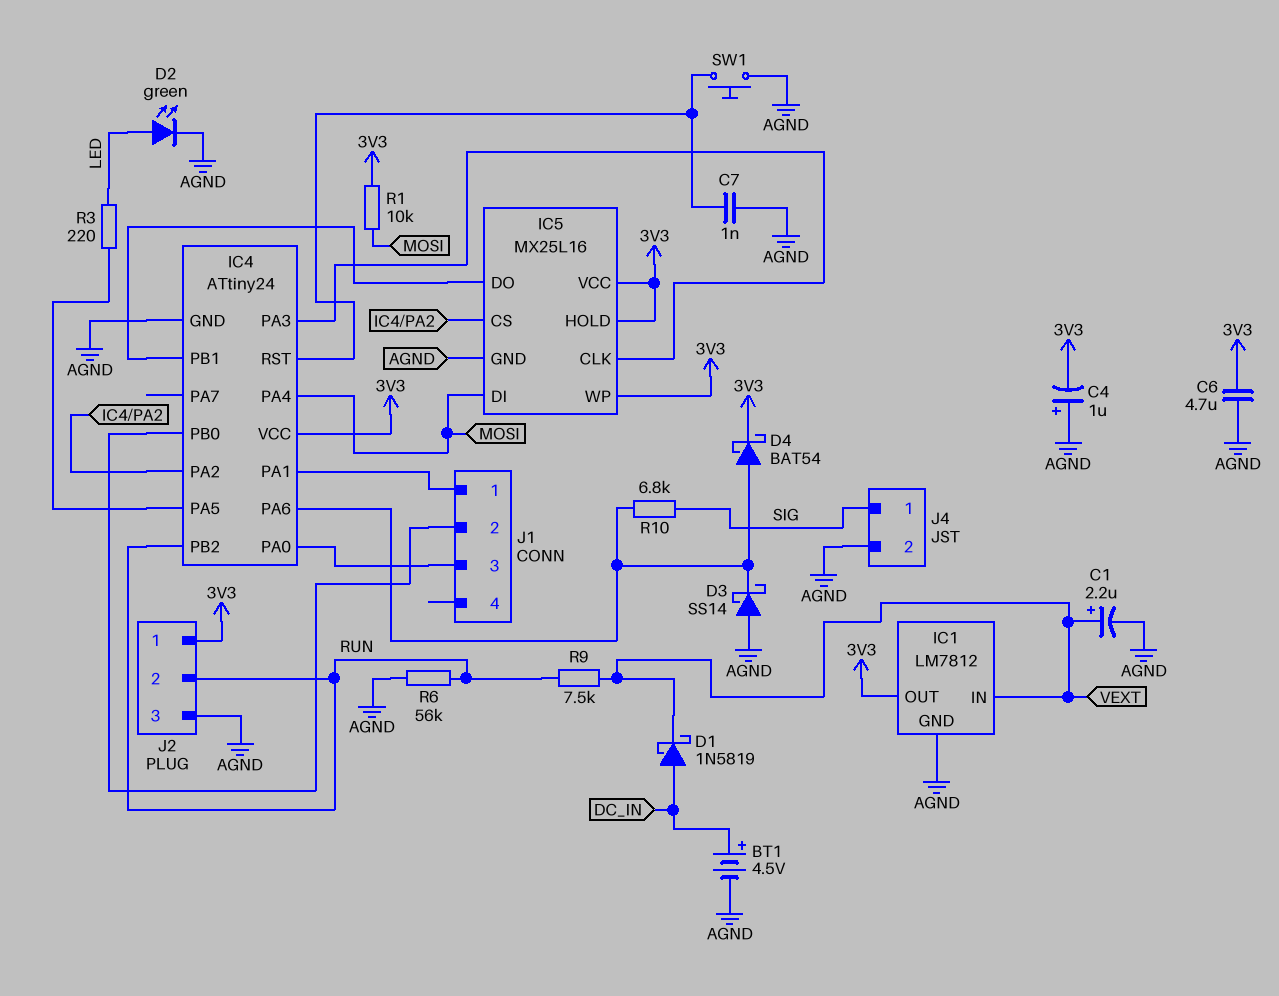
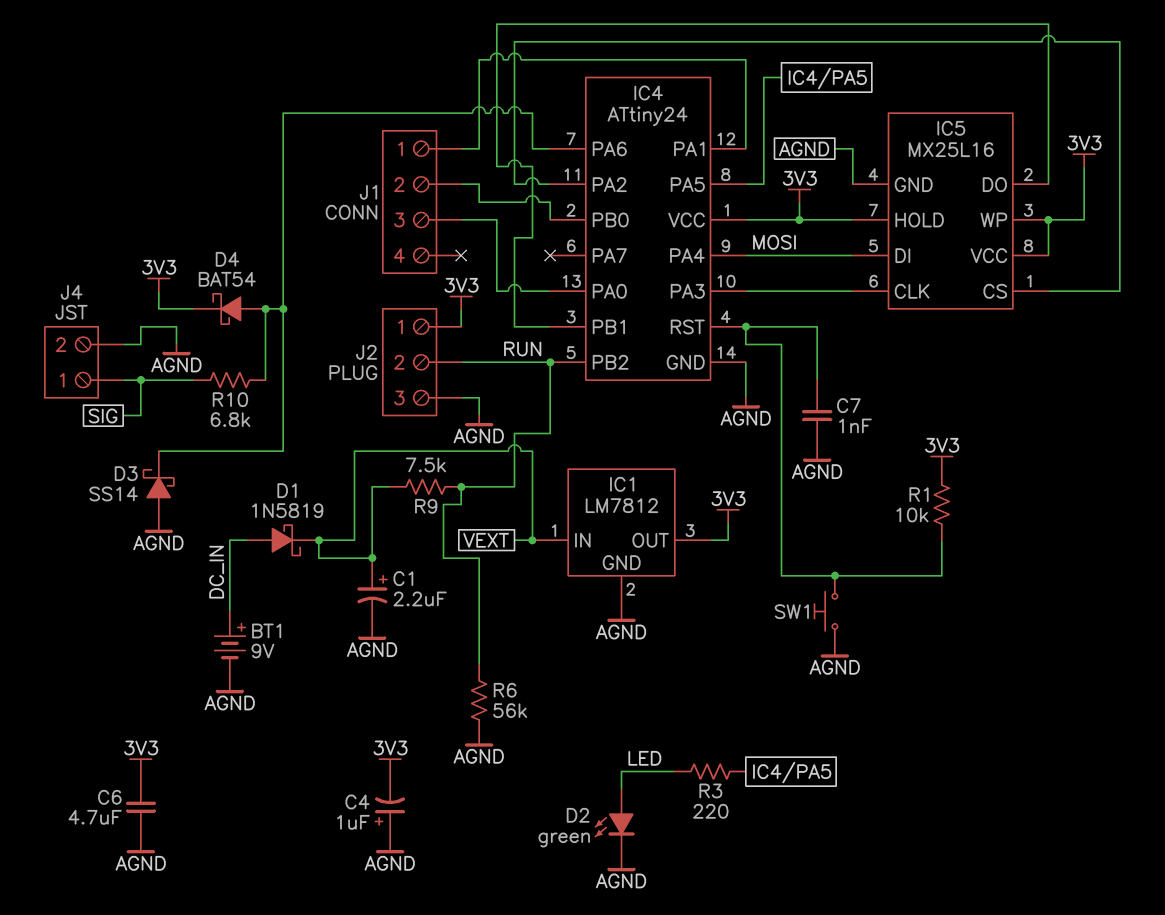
BT1: 4.5V (plus DC_IN, minus AGND) -> 9V (plus DC_IN, minus AGND)
R1: 10k (3V3, MOSI) -> 10k (3V3, IC4/RST)

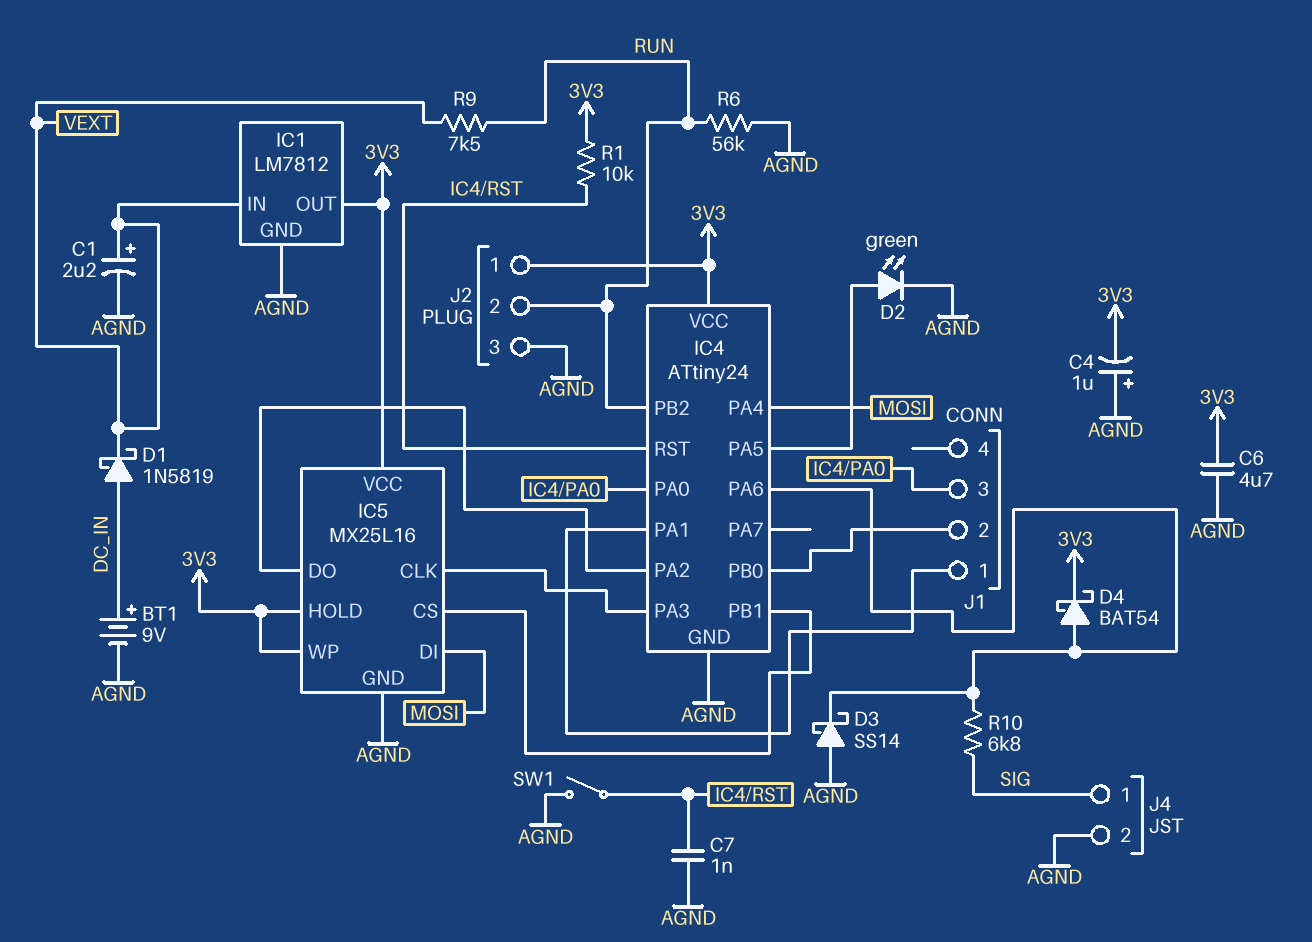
D2: LED green (A LED, K AGND) -> LED green (A IC4/PA5, K AGND)
IC5 pin CS: IC4/PA2 -> IC4/PB1
IC5 pin DO: IC4/PB1 -> IC4/PA2
R3: 220 (IC4/PA5, LED) -> none
SW1: button (AGND, IC4/RST) -> switch (AGND, IC4/RST)

